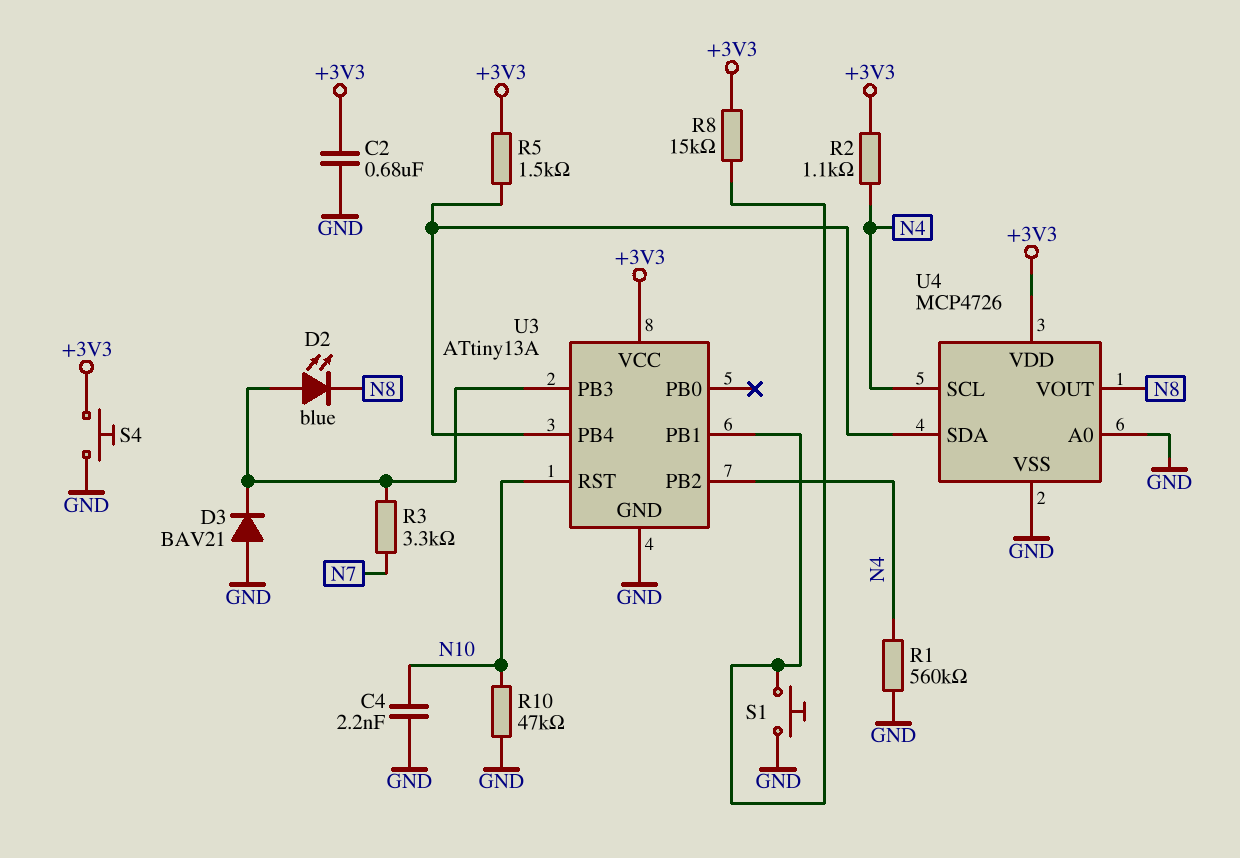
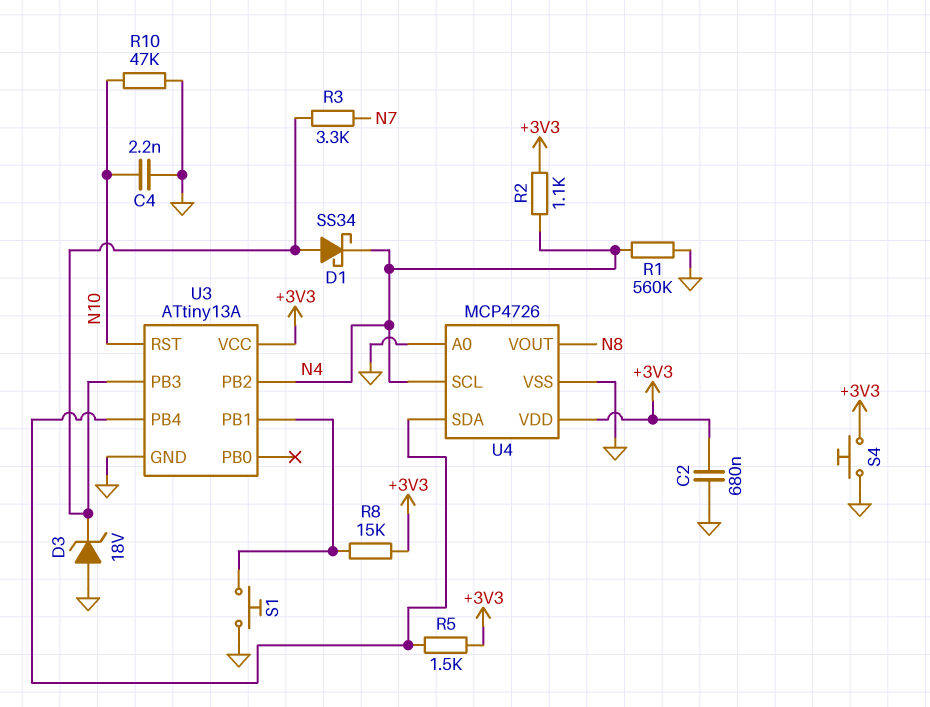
D1: none -> schottky SS34 (A U3/PB3, K N4)
D2: LED blue (A U3/PB3, K N8) -> none
D3: diode BAV21 (A GND, K U3/PB3) -> zener 18V (A GND, K U3/PB3)

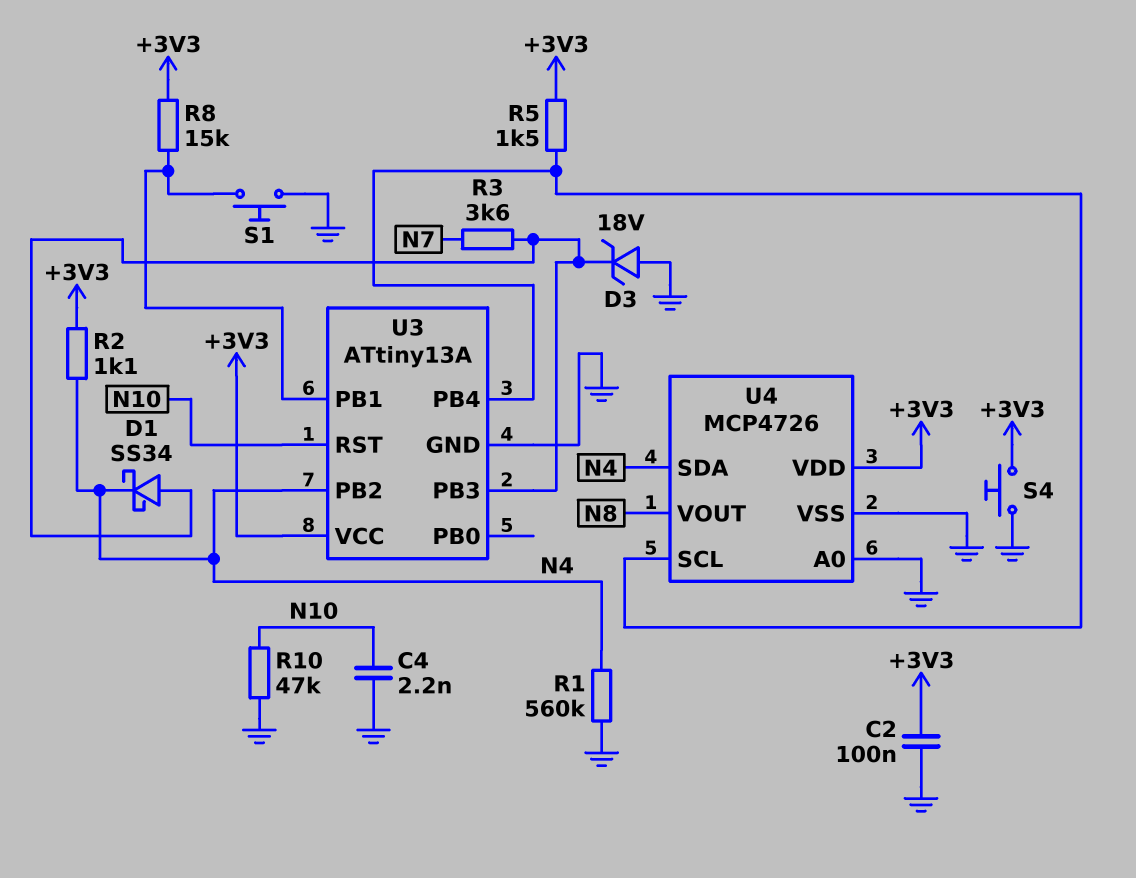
C2: 680nF (+3V3, GND) -> 100nF (+3V3, GND)
R3: 3.3k (N7, U3/PB3) -> 3.6k (N7, U3/PB3)
U4 pin SCL: N4 -> U3/PB4
U4 pin SDA: U3/PB4 -> N4

